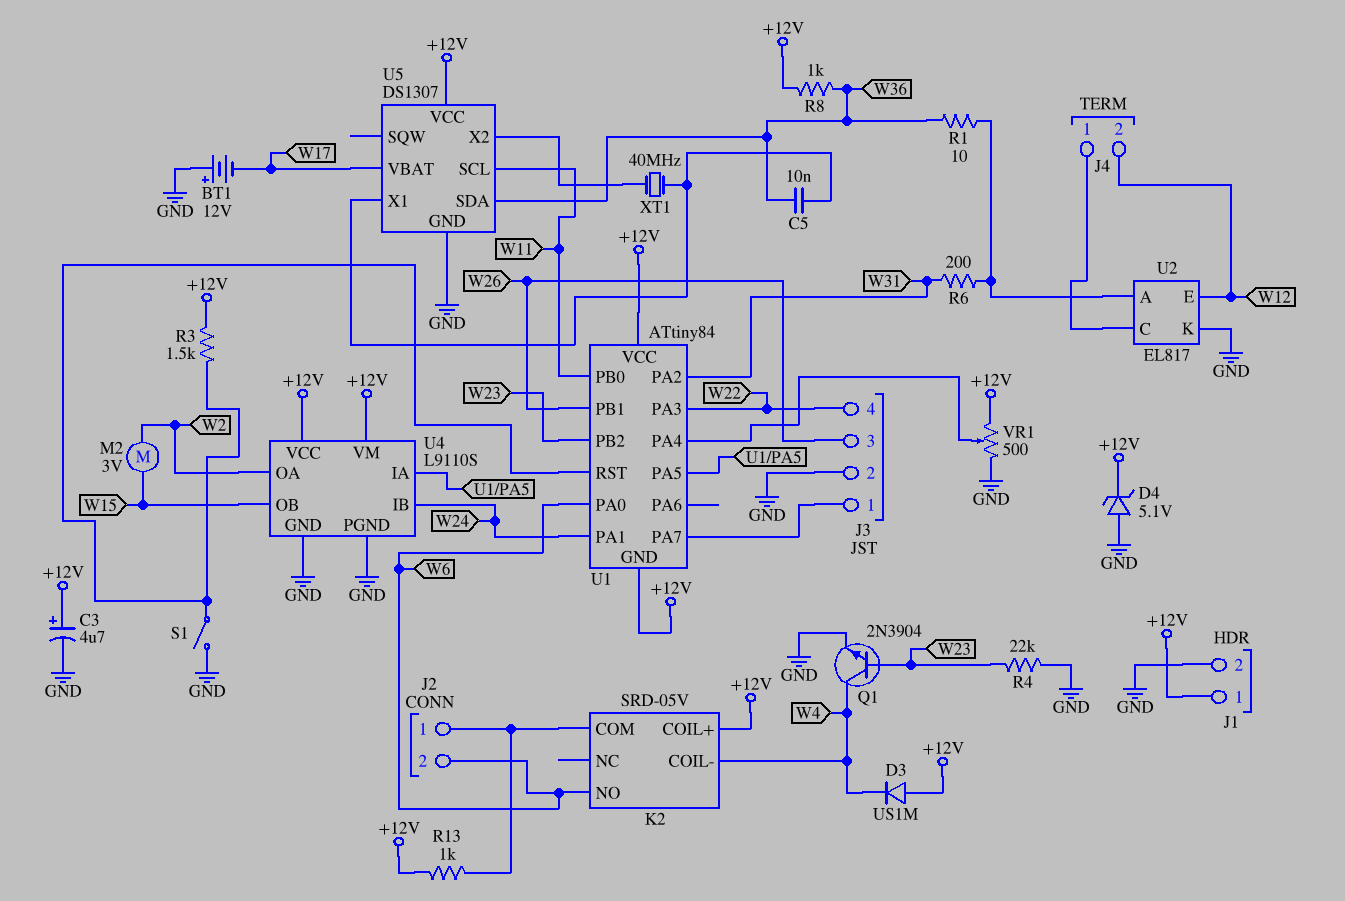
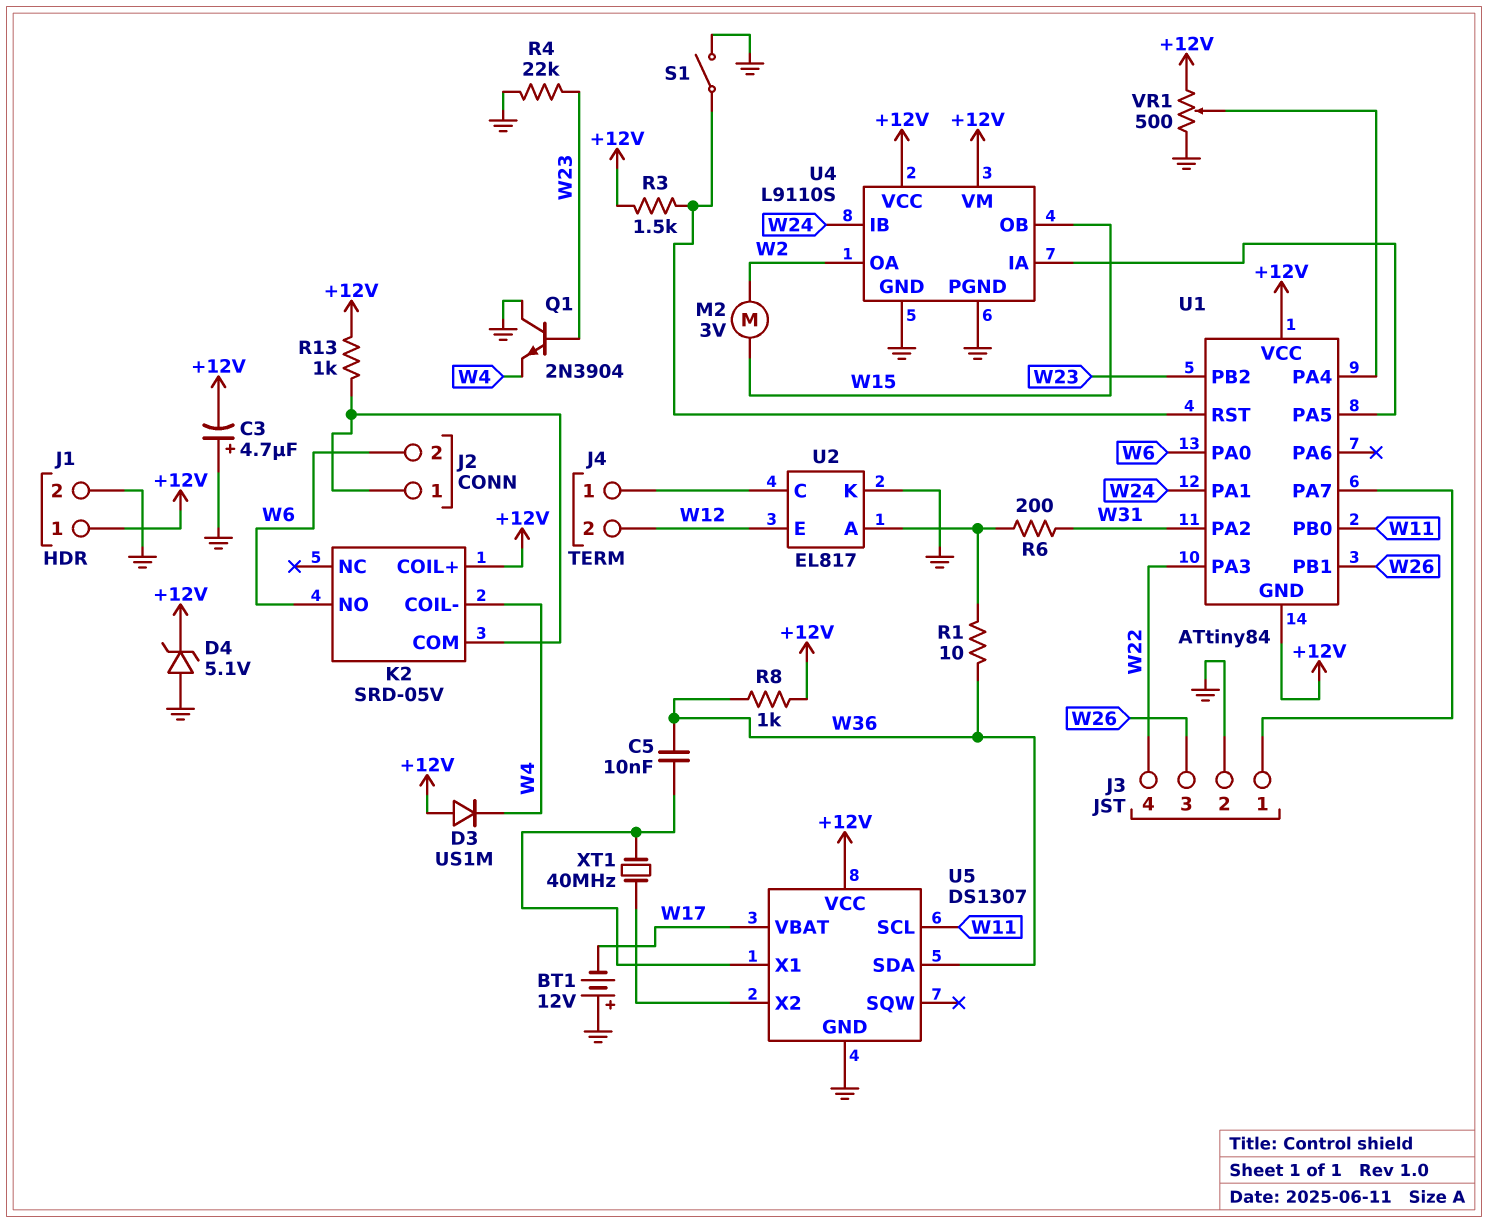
C3: 4.7uF (plus +12V, minus GND) -> 4.7uF (plus GND, minus +12V)
Q1: NPN 2N3904 (B W23, C W4, E GND) -> NPN 2N3904 (B W23, C GND, E W4)

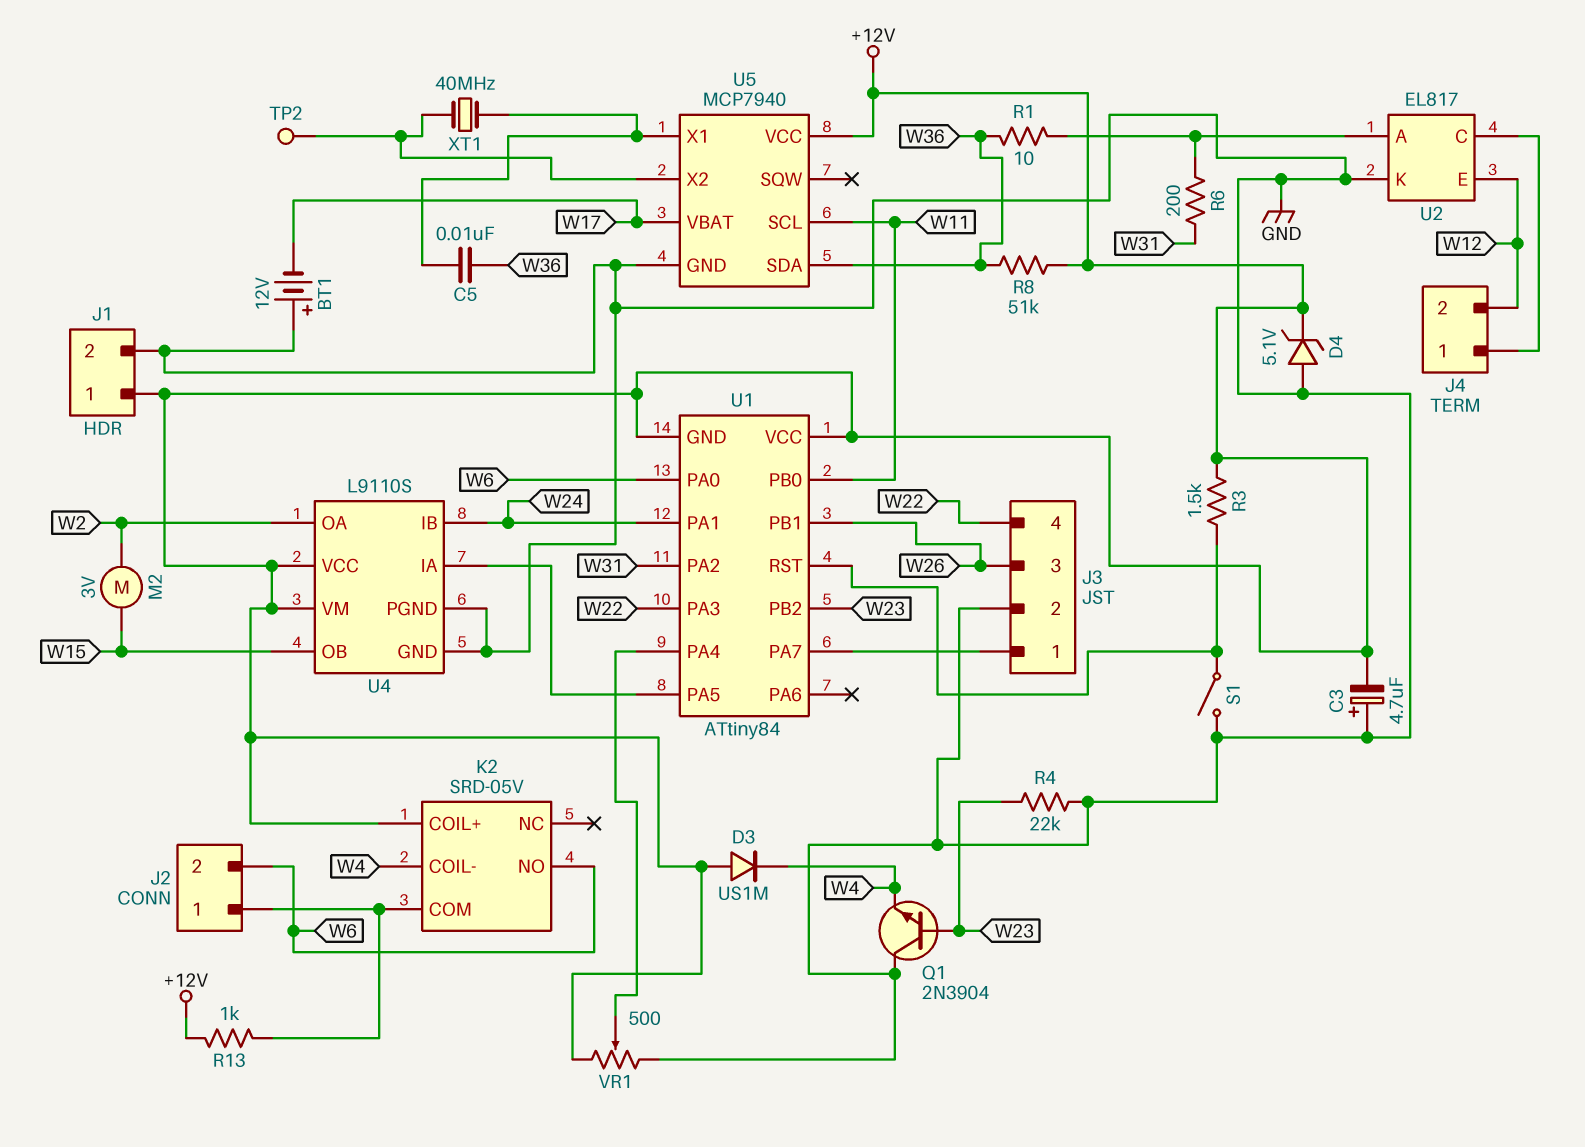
R8: 1k (+12V, W36) -> 51k (+12V, W36)
TP2: none -> test point (U5/X2)
U5: DS1307 -> MCP7940

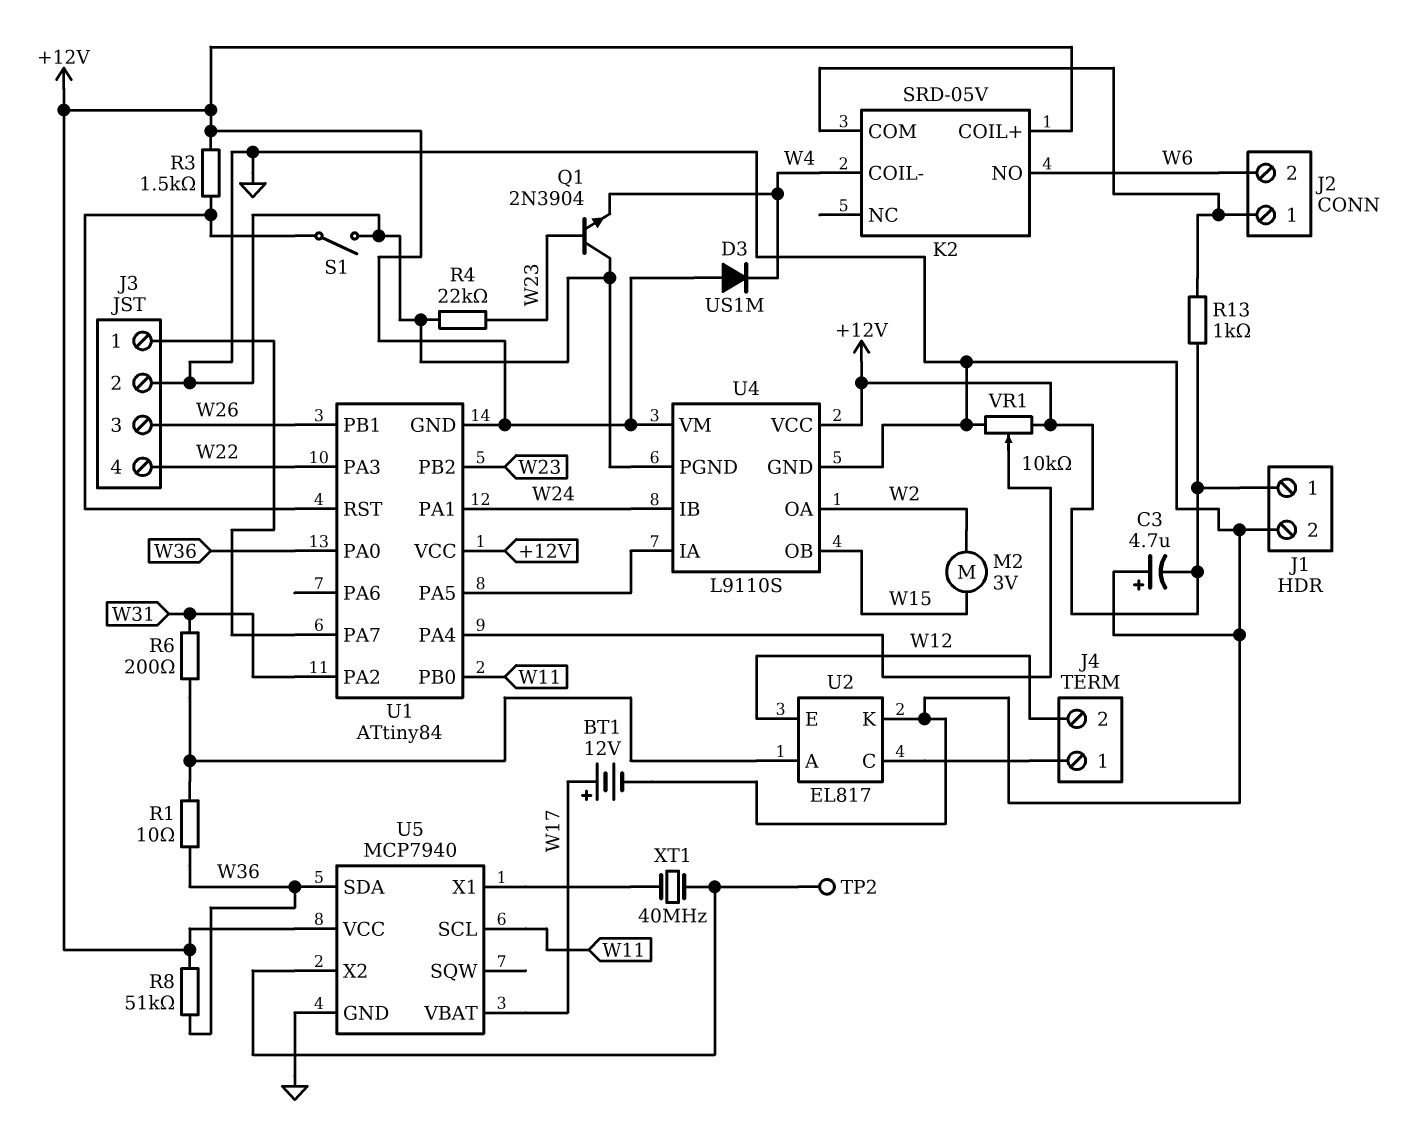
BT1: 12V (plus GND, minus W17) -> 12V (plus W17, minus GND)
C5: 10nF (U5/X1, W36) -> none
D4: zener 5.1V (A GND, K +12V) -> none
U1 pin PA0: W6 -> W36
VR1: 500 (+12V, GND, wiper U1/PA4) -> 10k (+12V, GND, wiper U1/PA4)

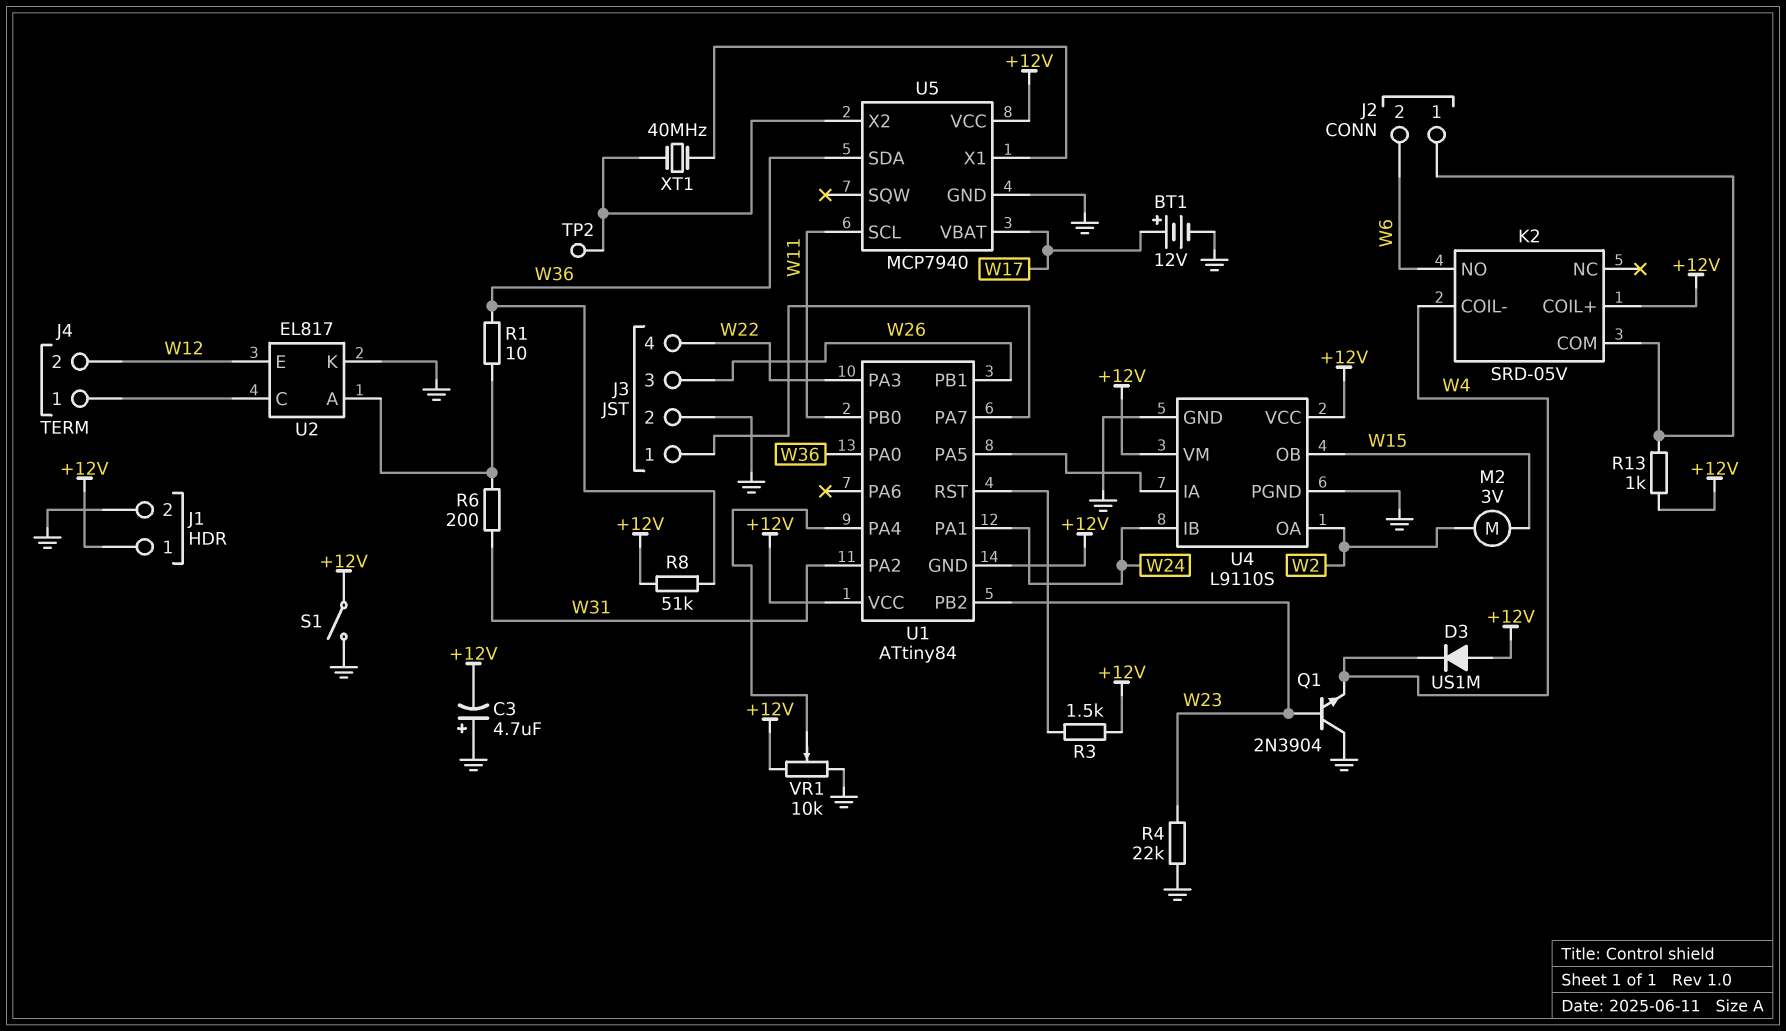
S1: switch (GND, U1/RST) -> switch (+12V, GND)

